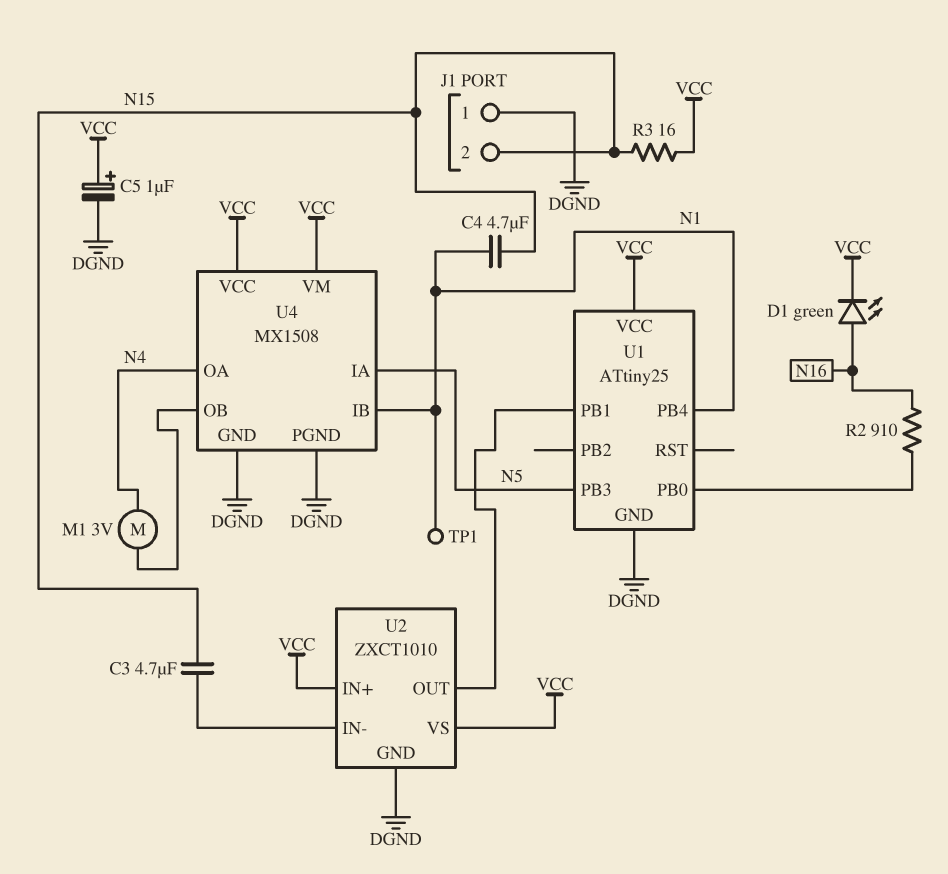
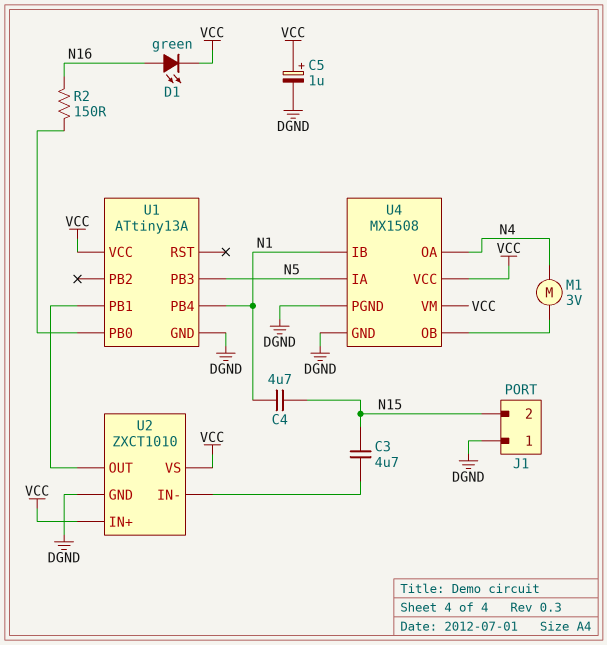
R2: 910 (N16, U1/PB0) -> 150 (N16, U1/PB0)
R3: 16 (N15, VCC) -> none
TP1: test point (N1) -> none
U1: ATtiny25 -> ATtiny13A

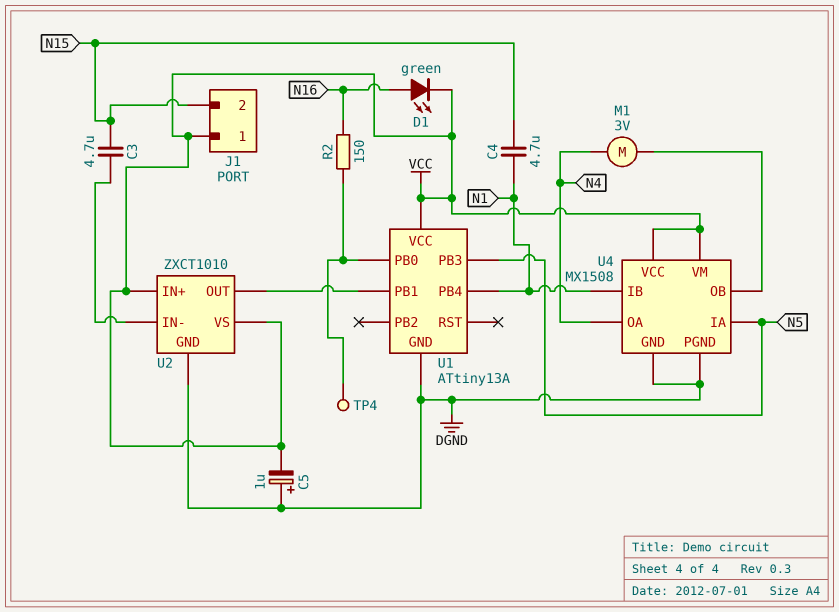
C5: 1uF (plus VCC, minus DGND) -> 1uF (plus DGND, minus VCC)
J1 pin 1: DGND -> VCC
TP4: none -> test point (U1/PB0)

